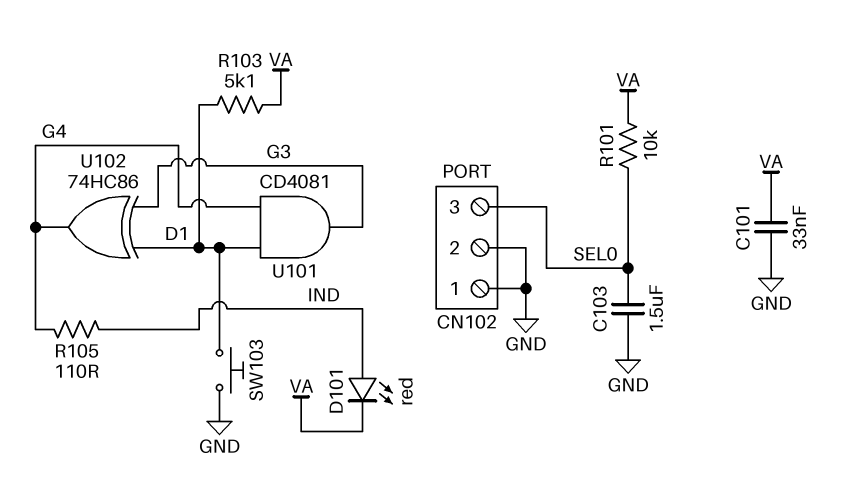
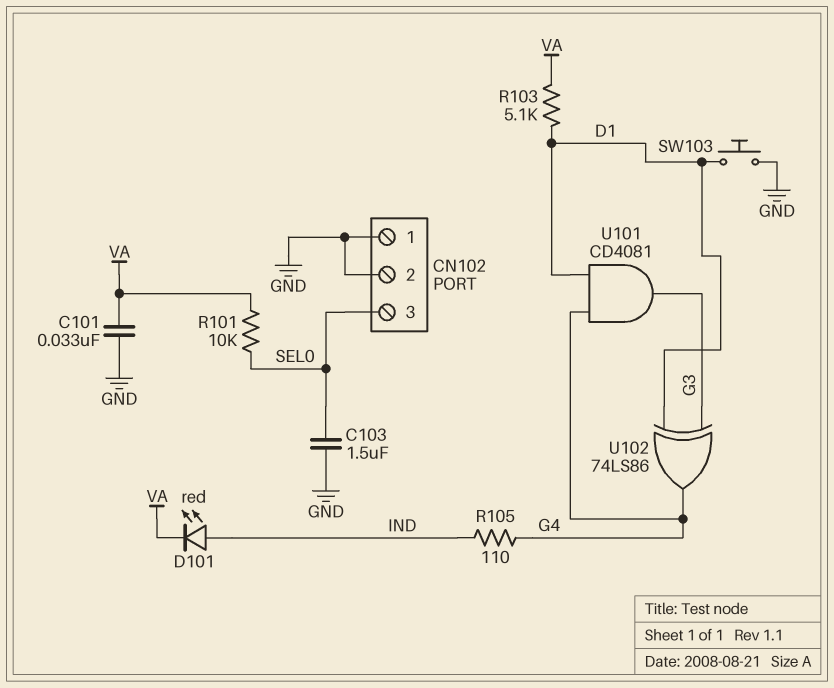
U102: XOR 74HC86 (in D1, in G3, out G4) -> XOR 74LS86 (in D1, in G3, out G4)

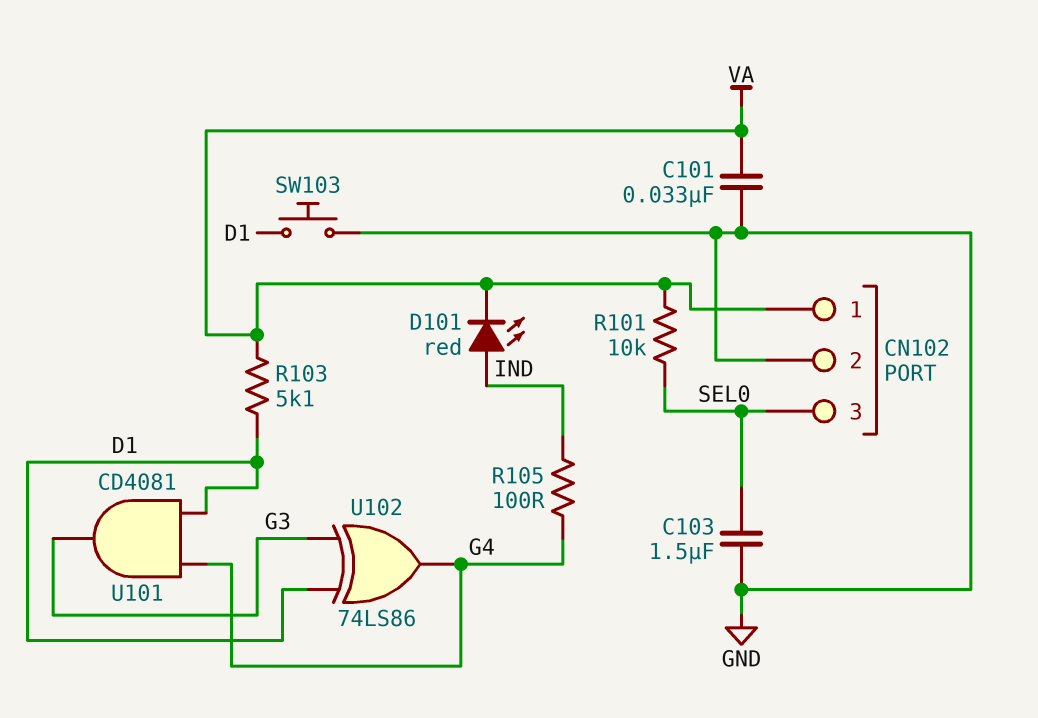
CN102 pin 1: GND -> VA
R105: 110 (G4, IND) -> 100 (G4, IND)

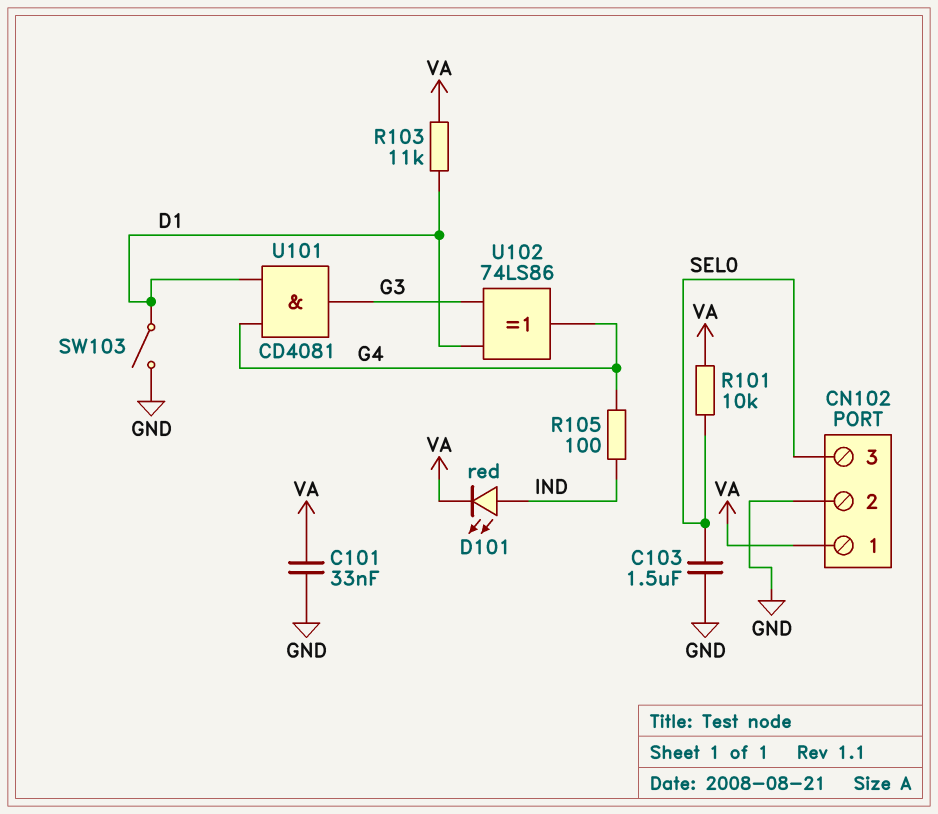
R103: 5.1k (D1, VA) -> 11k (D1, VA)
SW103: button (D1, GND) -> switch (D1, GND)

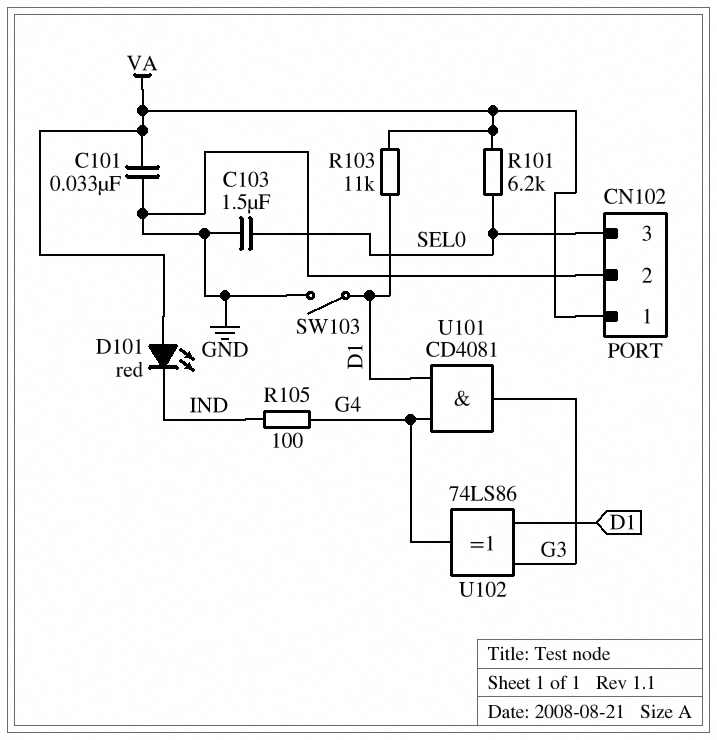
D101: LED red (A IND, K VA) -> LED red (A VA, K IND)
R101: 10k (SEL0, VA) -> 6.2k (SEL0, VA)

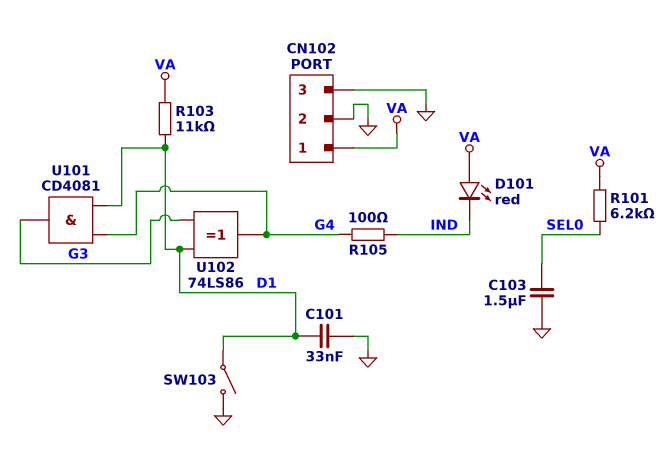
C101: 33nF (GND, VA) -> 33nF (D1, GND)
CN102 pin 3: SEL0 -> GND

